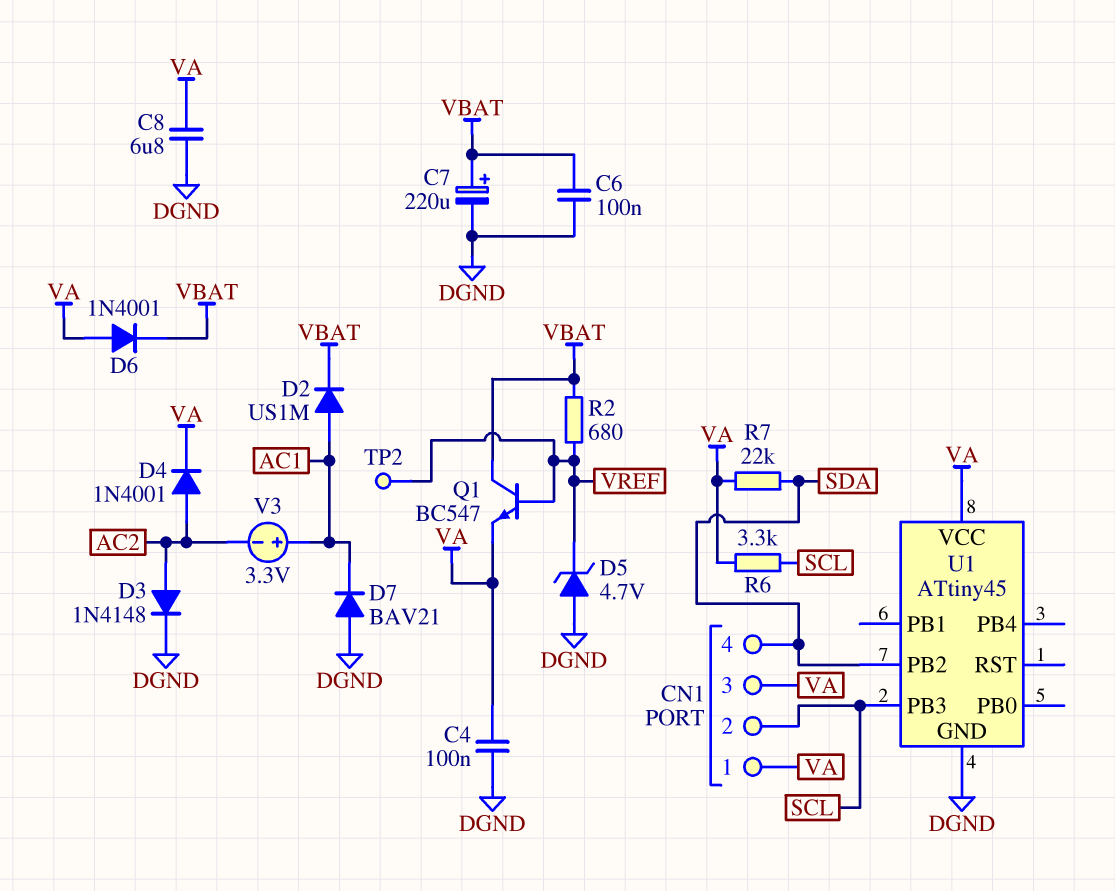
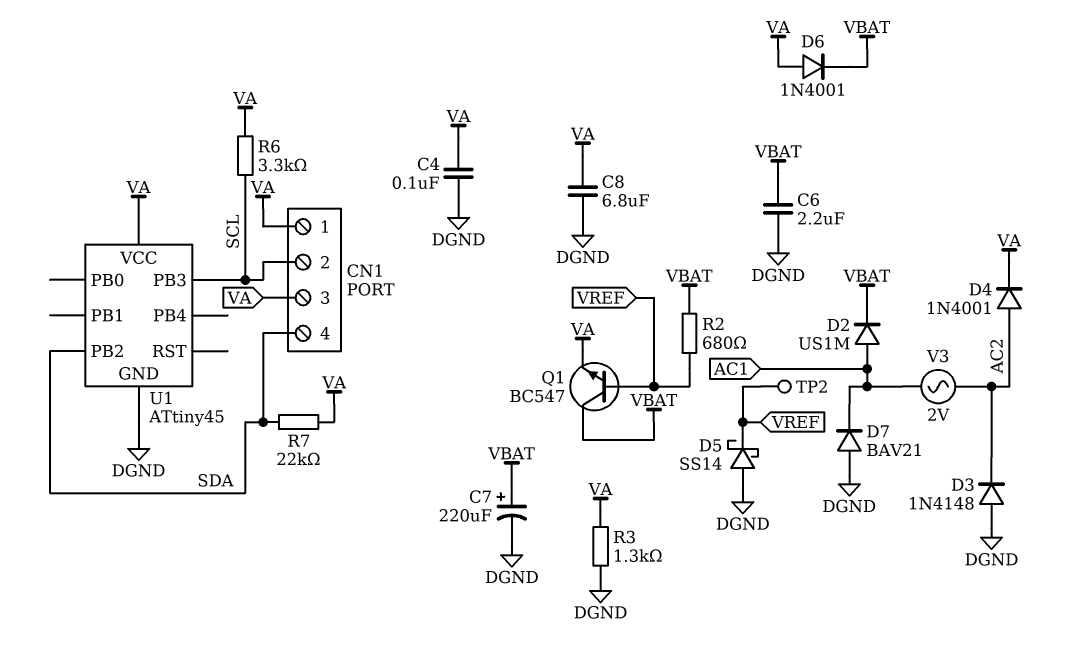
C6: 100nF (DGND, VBAT) -> 2.2uF (DGND, VBAT)
D3: diode 1N4148 (A AC2, K DGND) -> diode 1N4148 (A DGND, K AC2)
D5: zener 4.7V (A DGND, K VREF) -> schottky SS14 (A DGND, K VREF)
R3: none -> 1.3k (DGND, VA)
V3: 3.3V (plus AC1, minus AC2) -> AC 2V (AC1, AC2)

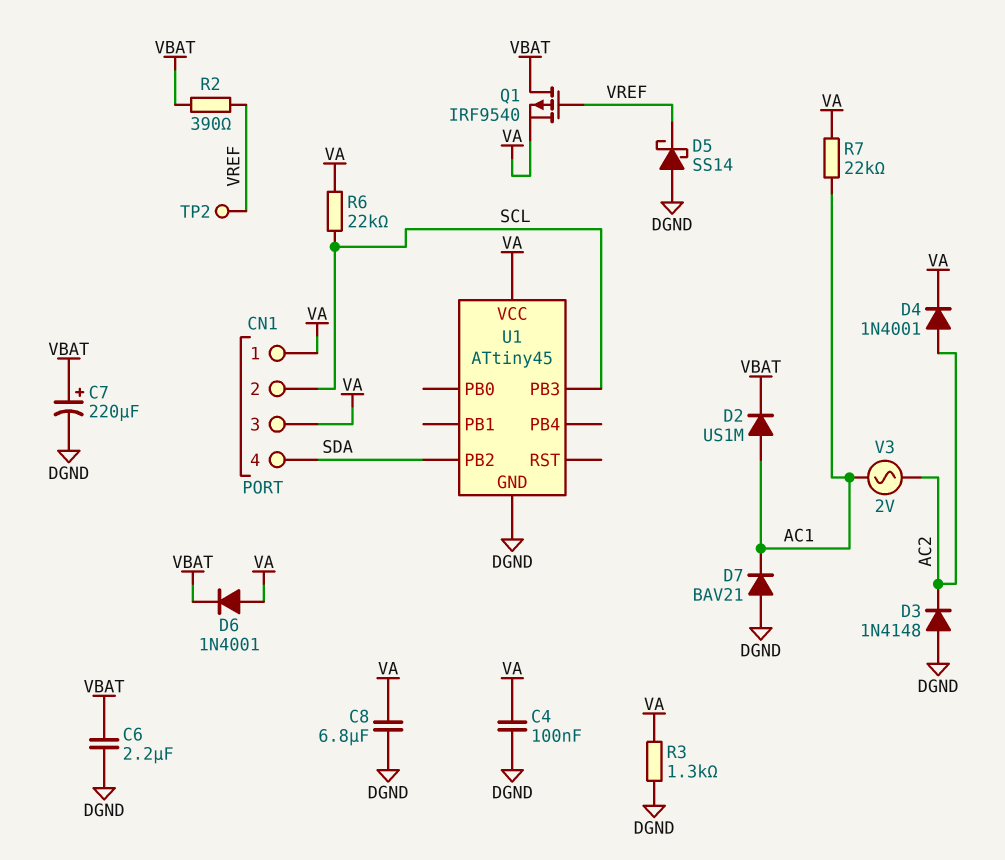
Q1: NPN BC547 (B VREF, C VBAT, E VA) -> PMOS IRF9540 (G VREF, D VBAT, S VA)
R2: 680 (VBAT, VREF) -> 390 (VBAT, VREF)
R6: 3.3k (SCL, VA) -> 22k (SCL, VA)
R7: 22k (SDA, VA) -> 22k (AC1, VA)

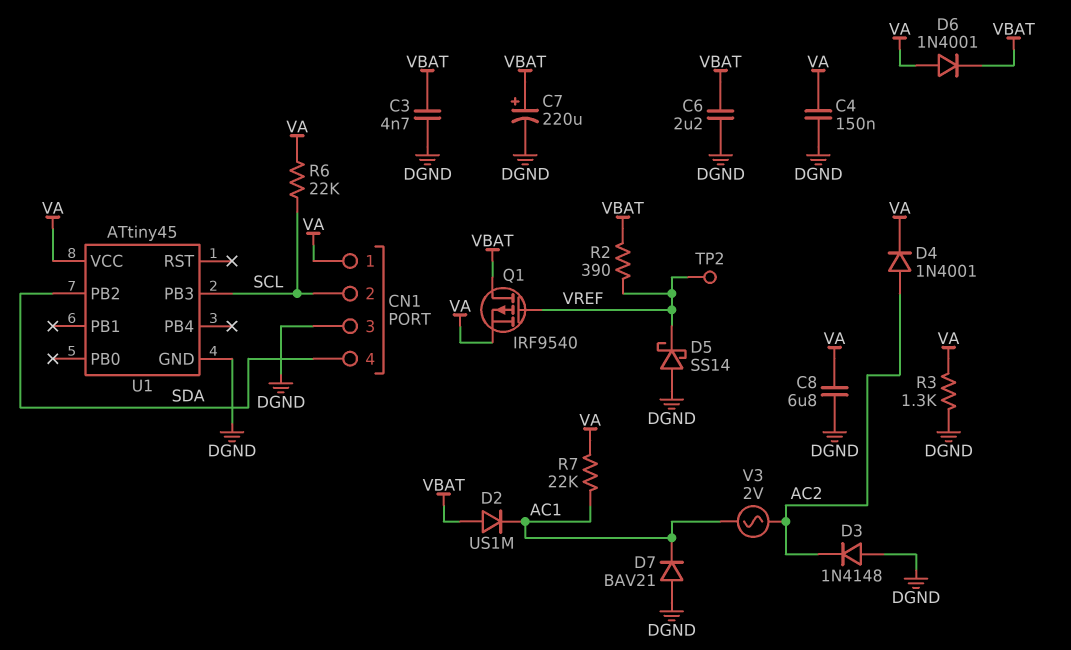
C3: none -> 4.7nF (DGND, VBAT)
C4: 100nF (DGND, VA) -> 150nF (DGND, VA)
CN1 pin 3: VA -> DGND
D2: diode US1M (A AC1, K VBAT) -> diode US1M (A VBAT, K AC1)

